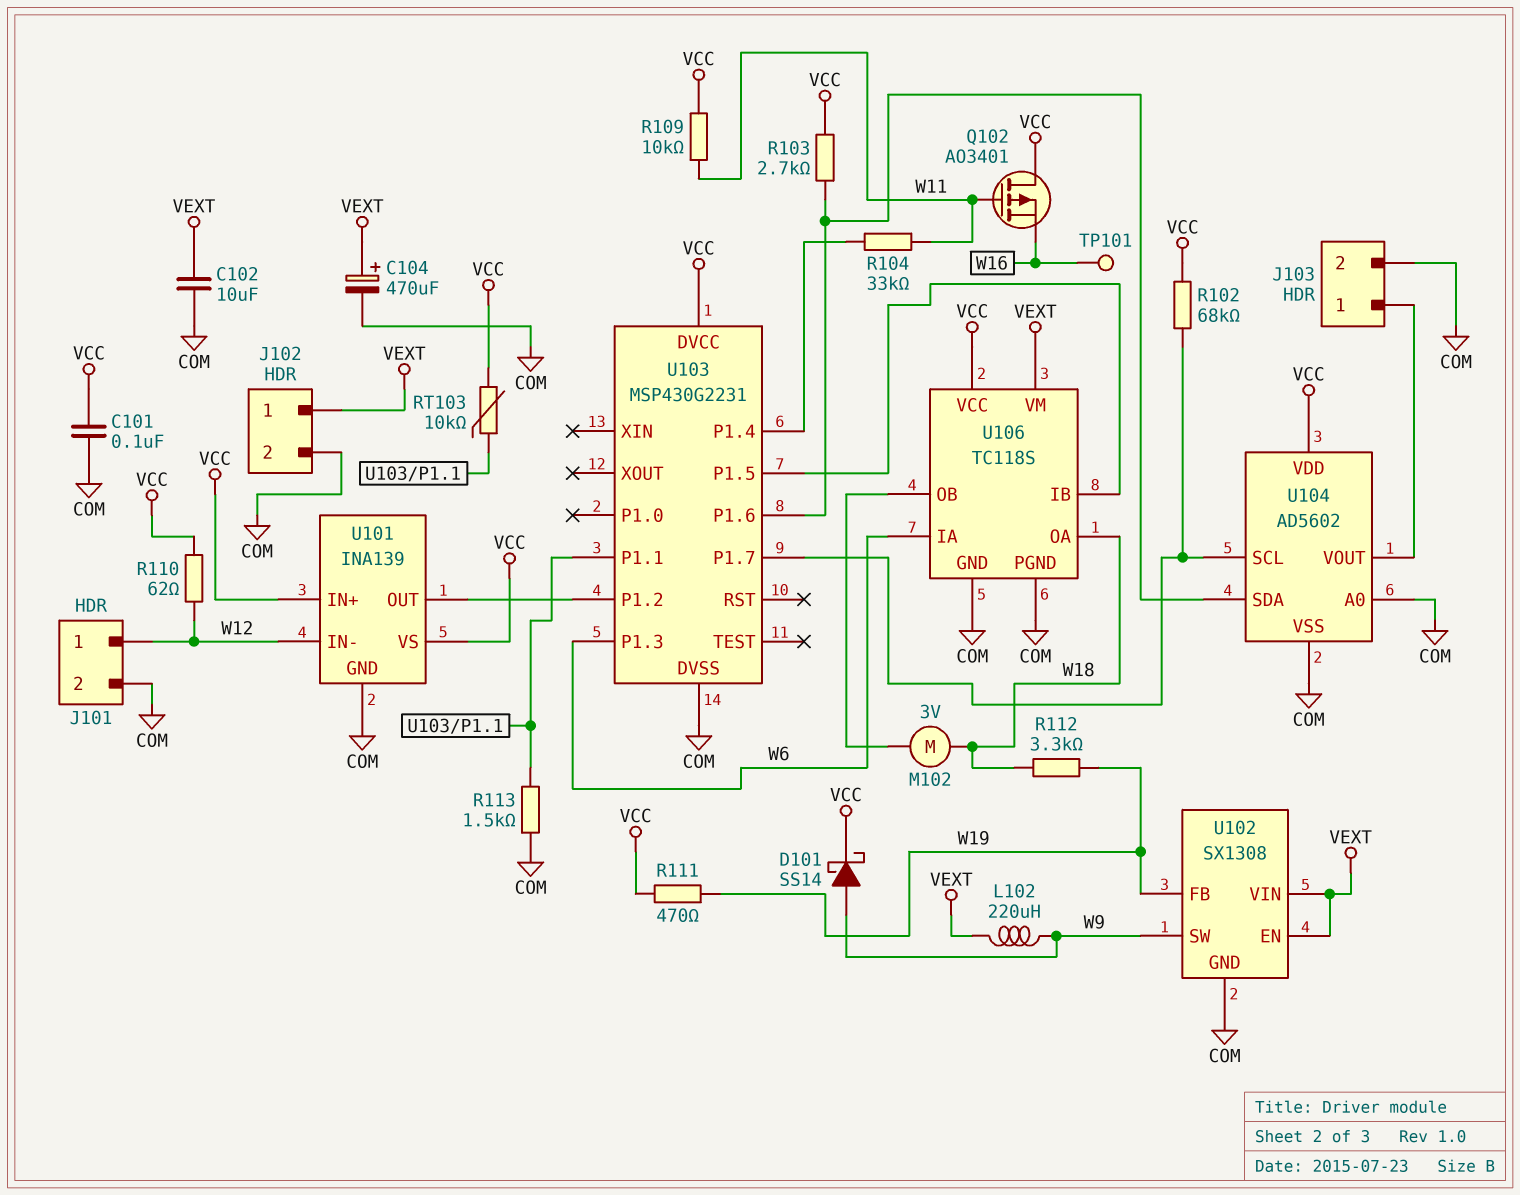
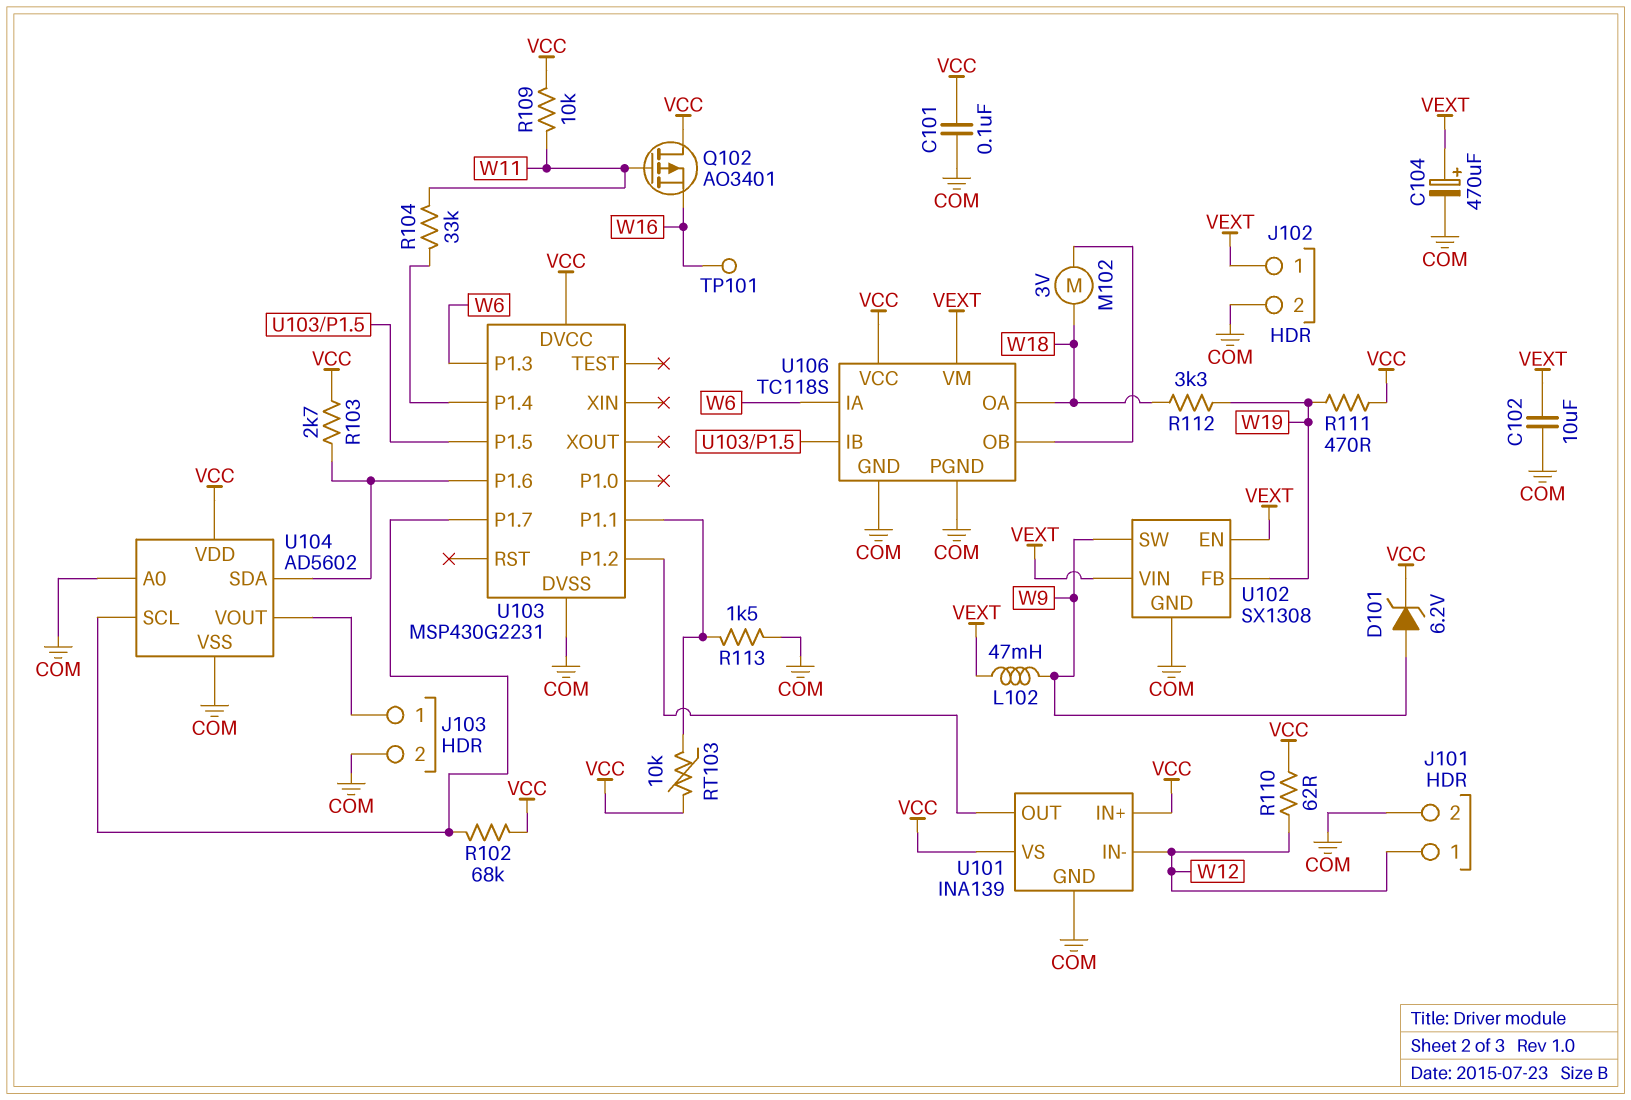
D101: schottky SS14 (A W9, K VCC) -> zener 6.2V (A W9, K VCC)
L102: 220uH (VEXT, W9) -> 47mH (VEXT, W9)

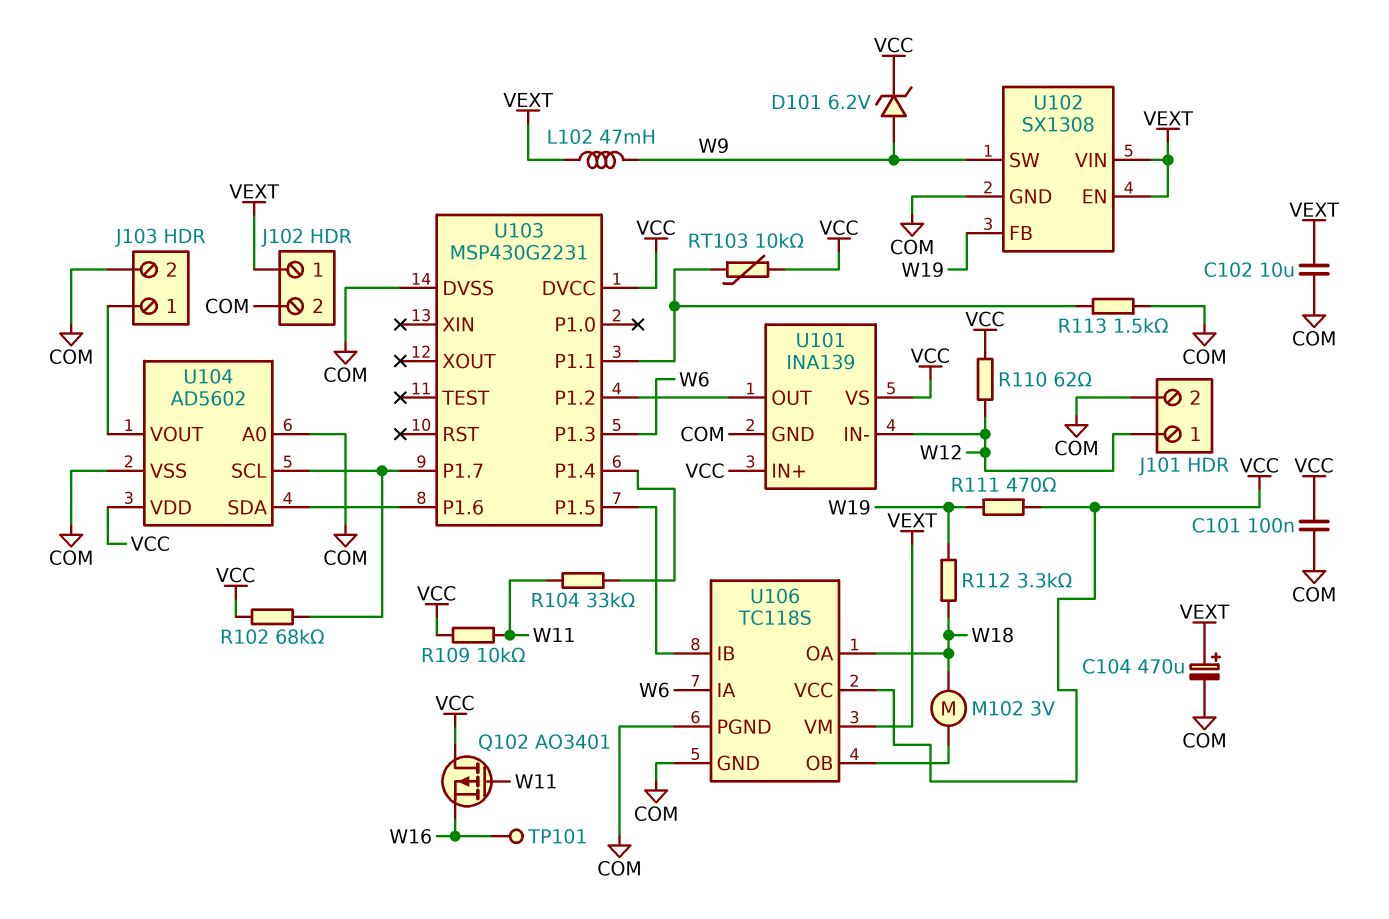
R103: 2.7k (U103/P1.6, VCC) -> none

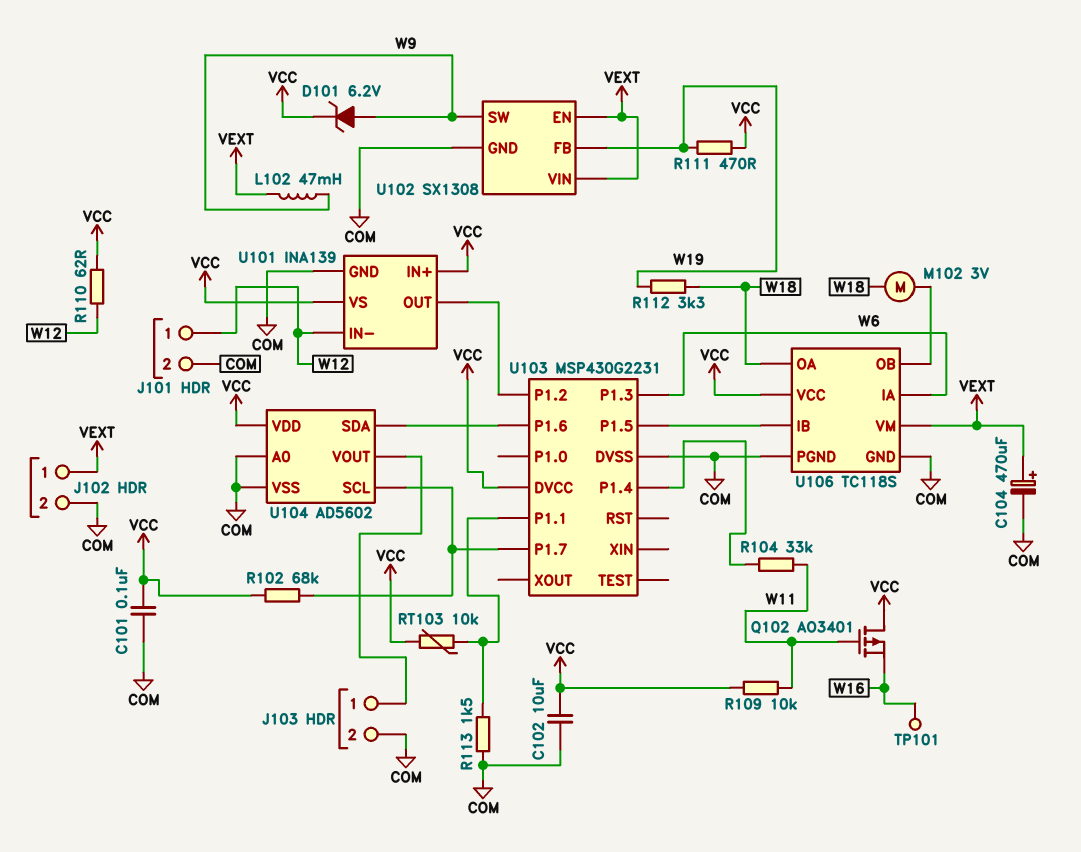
C102: 10uF (COM, VEXT) -> 10uF (COM, VCC)

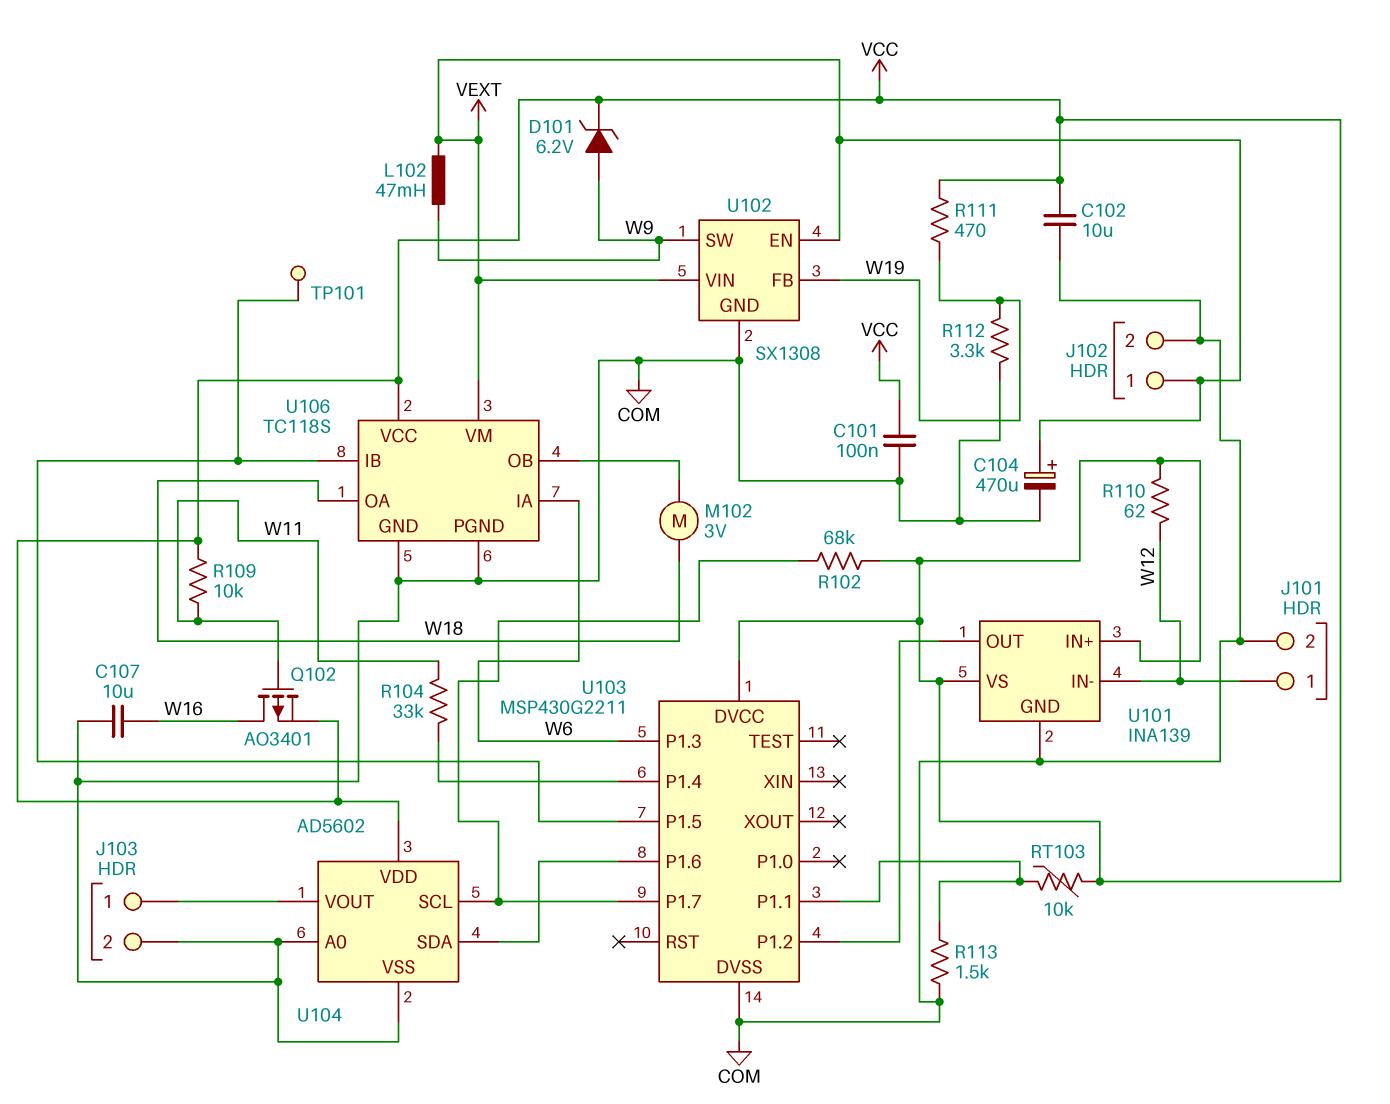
C107: none -> 10uF (COM, W16)
Q102: PMOS AO3401 (G W11, D VCC, S W16) -> PMOS AO3401 (G W11, D W16, S VCC)
R112: 3.3k (W18, W19) -> 3.3k (COM, W19)
TP101: test point (W16) -> test point (U103/P1.5)
U103: MSP430G2231 -> MSP430G2211

